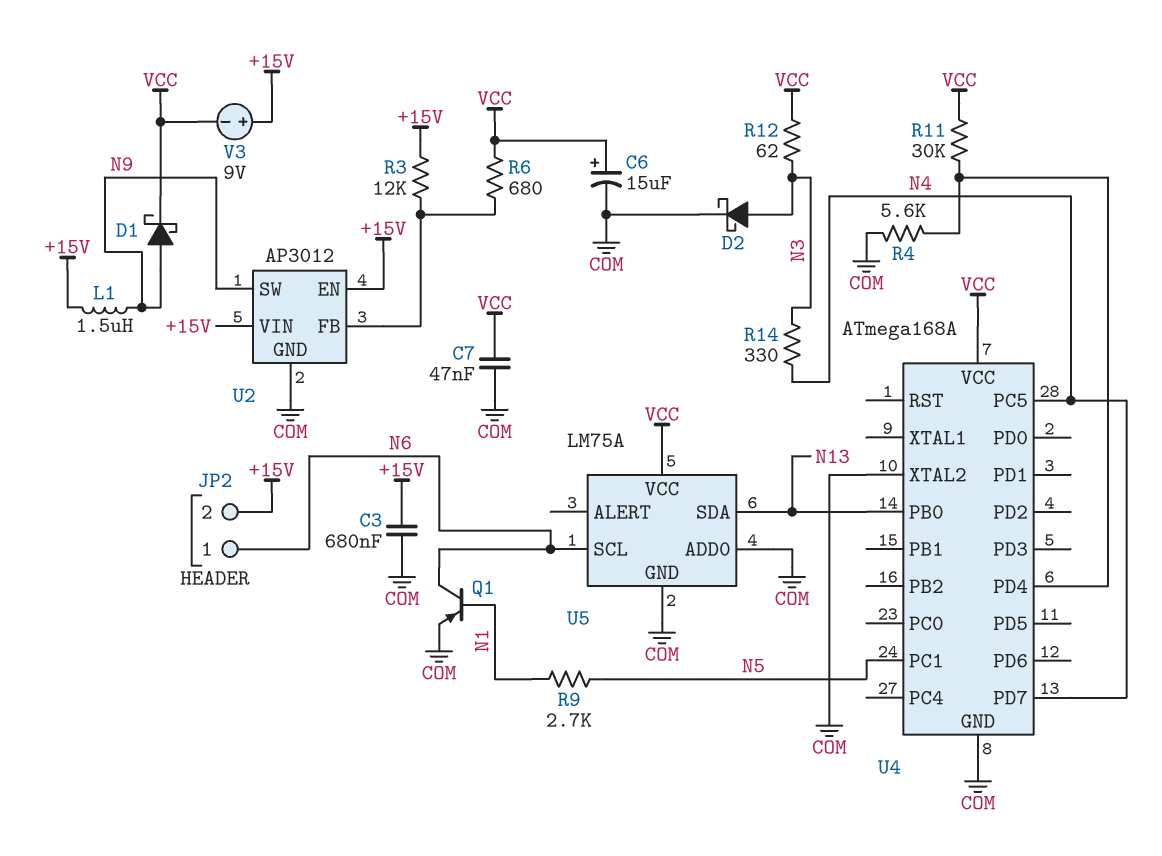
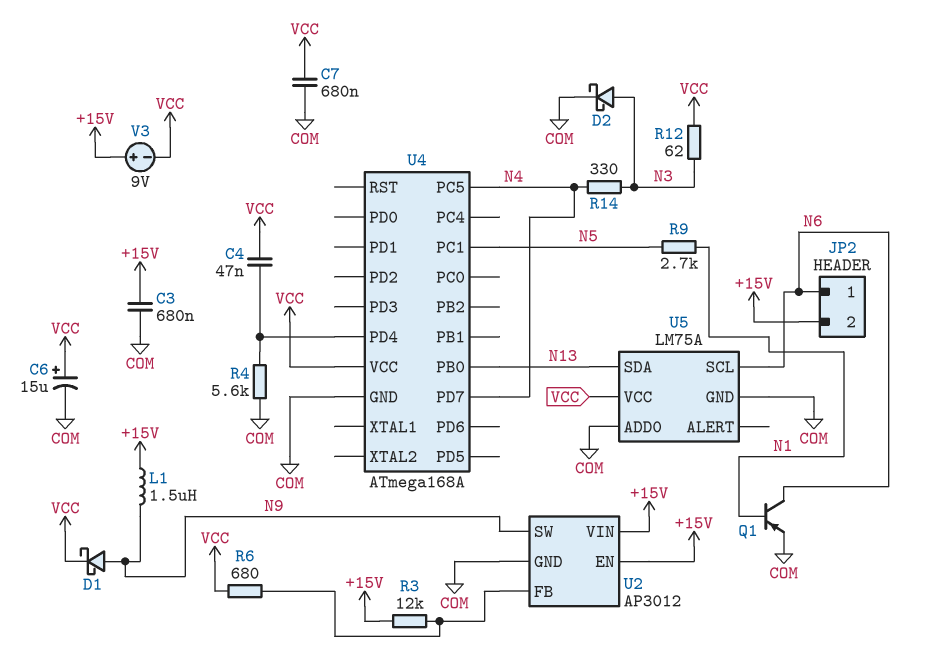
C4: none -> 47nF (U4/PD4, VCC)
C7: 47nF (COM, VCC) -> 680nF (COM, VCC)
R11: 30k (U4/PD4, VCC) -> none
U4 pin XTAL2: COM -> none

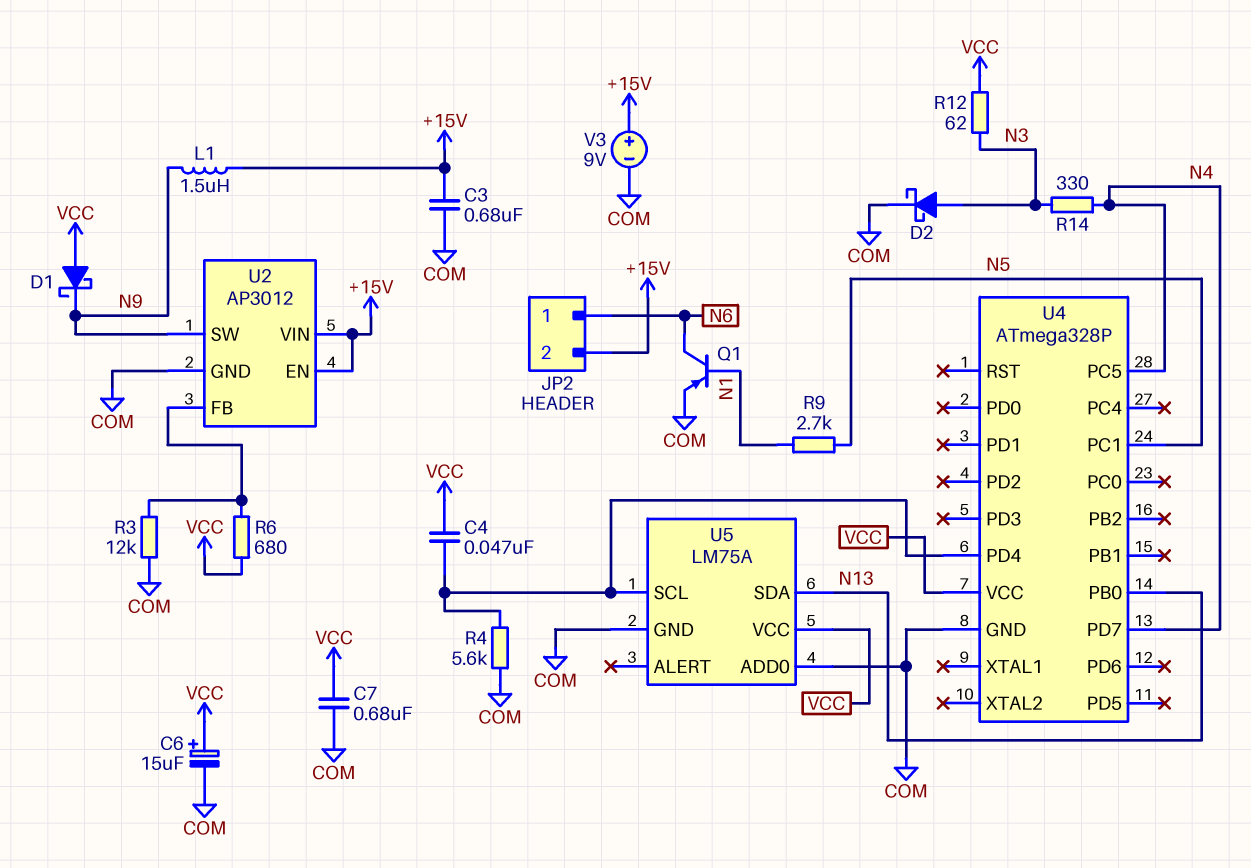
D1: schottky (A N9, K VCC) -> schottky (A VCC, K N9)
R3: 12k (+15V, U2/FB) -> 12k (COM, U2/FB)
U4: ATmega168A -> ATmega328P
U5 pin SCL: N6 -> U4/PD4
V3: 9V (plus +15V, minus VCC) -> 9V (plus +15V, minus COM)

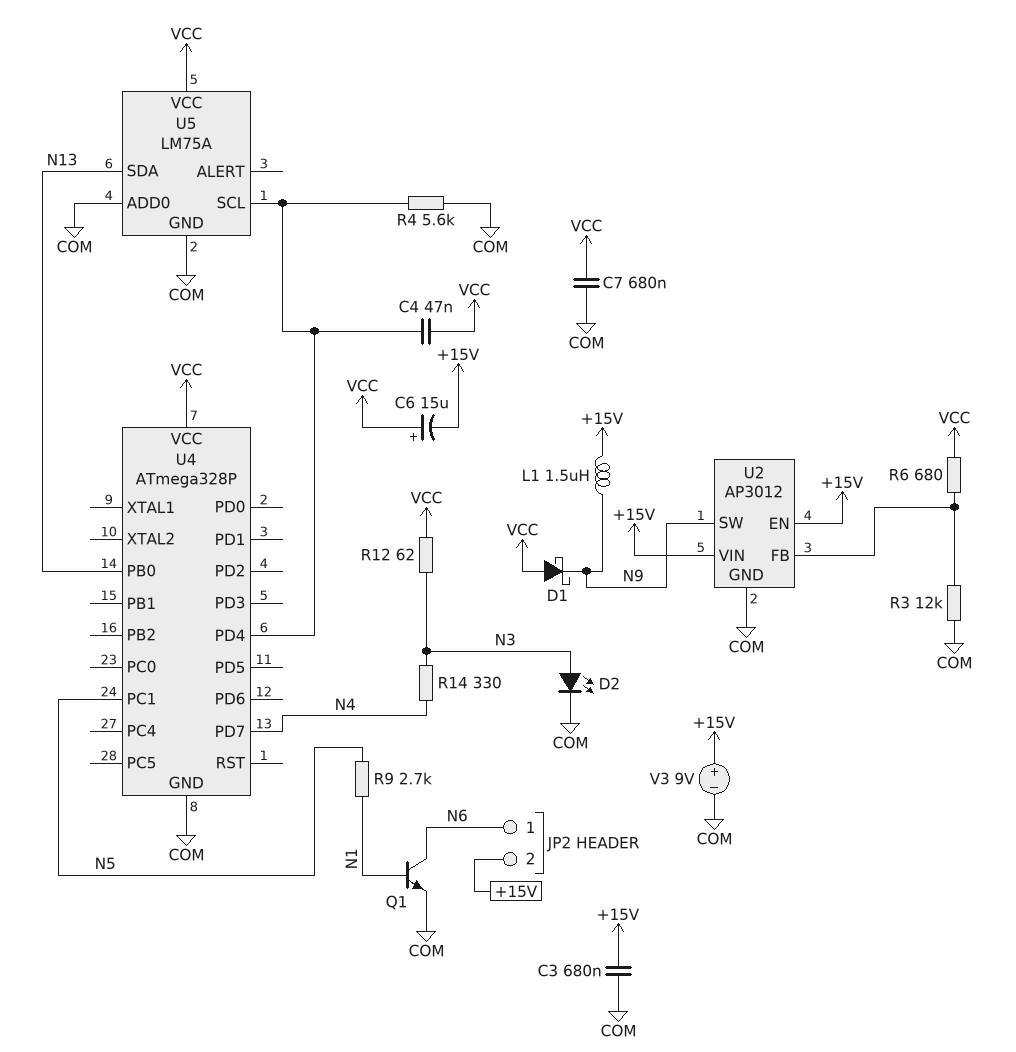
C6: 15uF (plus VCC, minus COM) -> 15uF (plus VCC, minus +15V)
D2: schottky (A N3, K COM) -> LED (A N3, K COM)
Q1: PNP (B N1, C N6, E COM) -> NPN (B N1, C N6, E COM)
U4 pin PC5: N4 -> none

